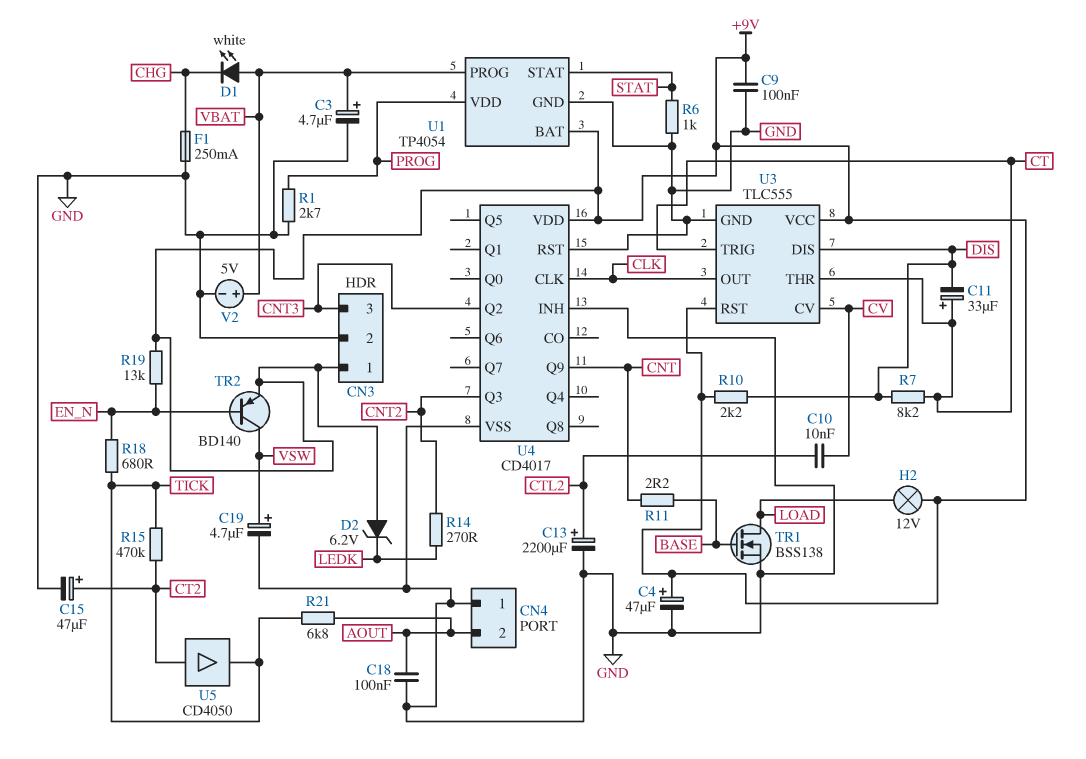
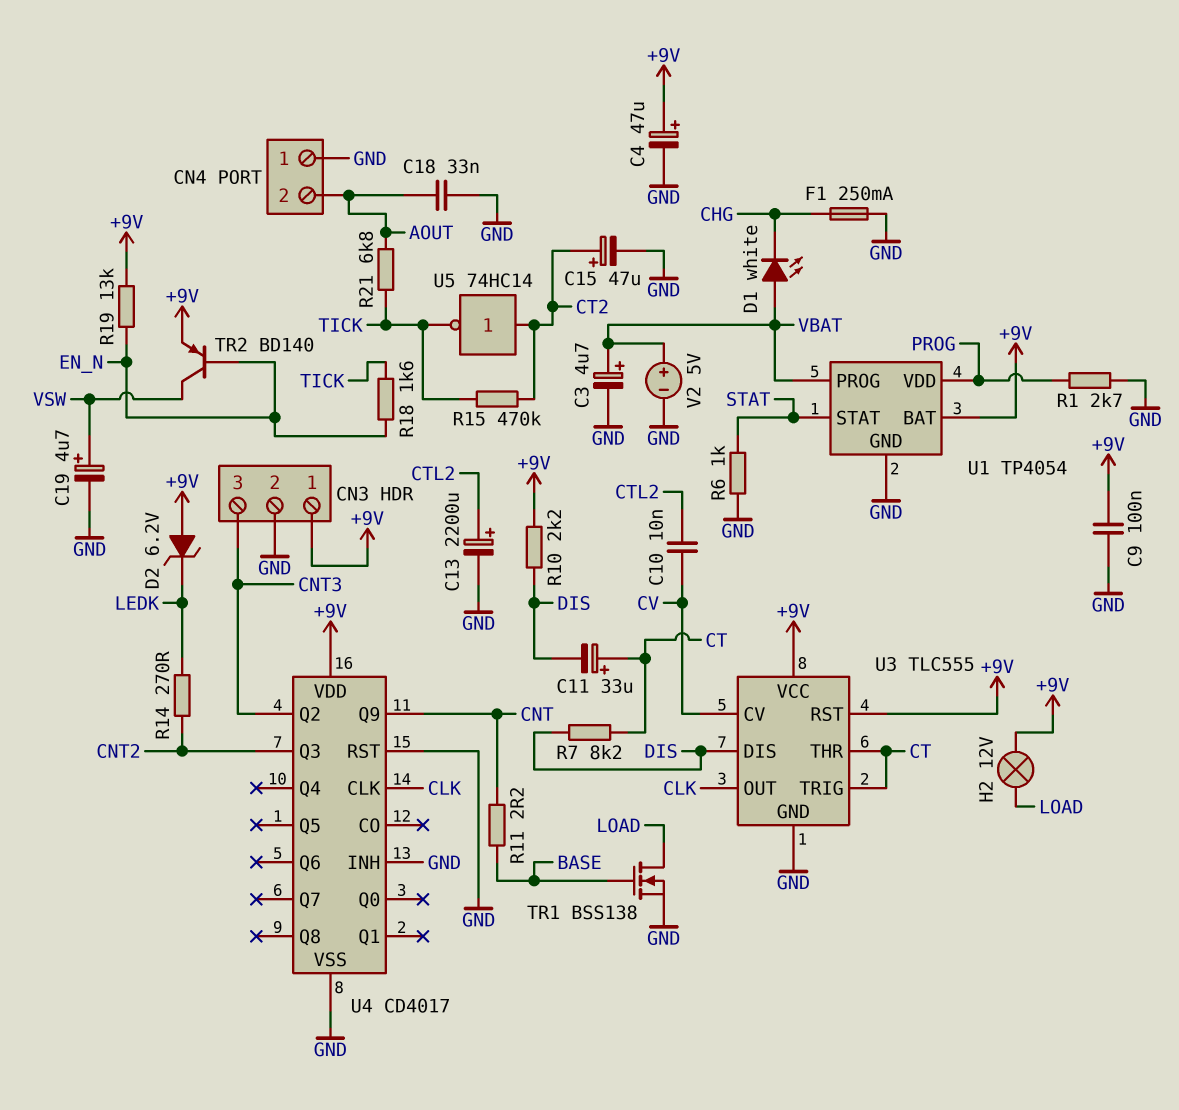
C18: 100nF (AOUT, GND) -> 33nF (AOUT, GND)
R18: 680 (EN_N, TICK) -> 1.6k (EN_N, TICK)
U5: buffer CD4050 (in CT2, out TICK) -> NOT 74HC14 (in CT2, out TICK)

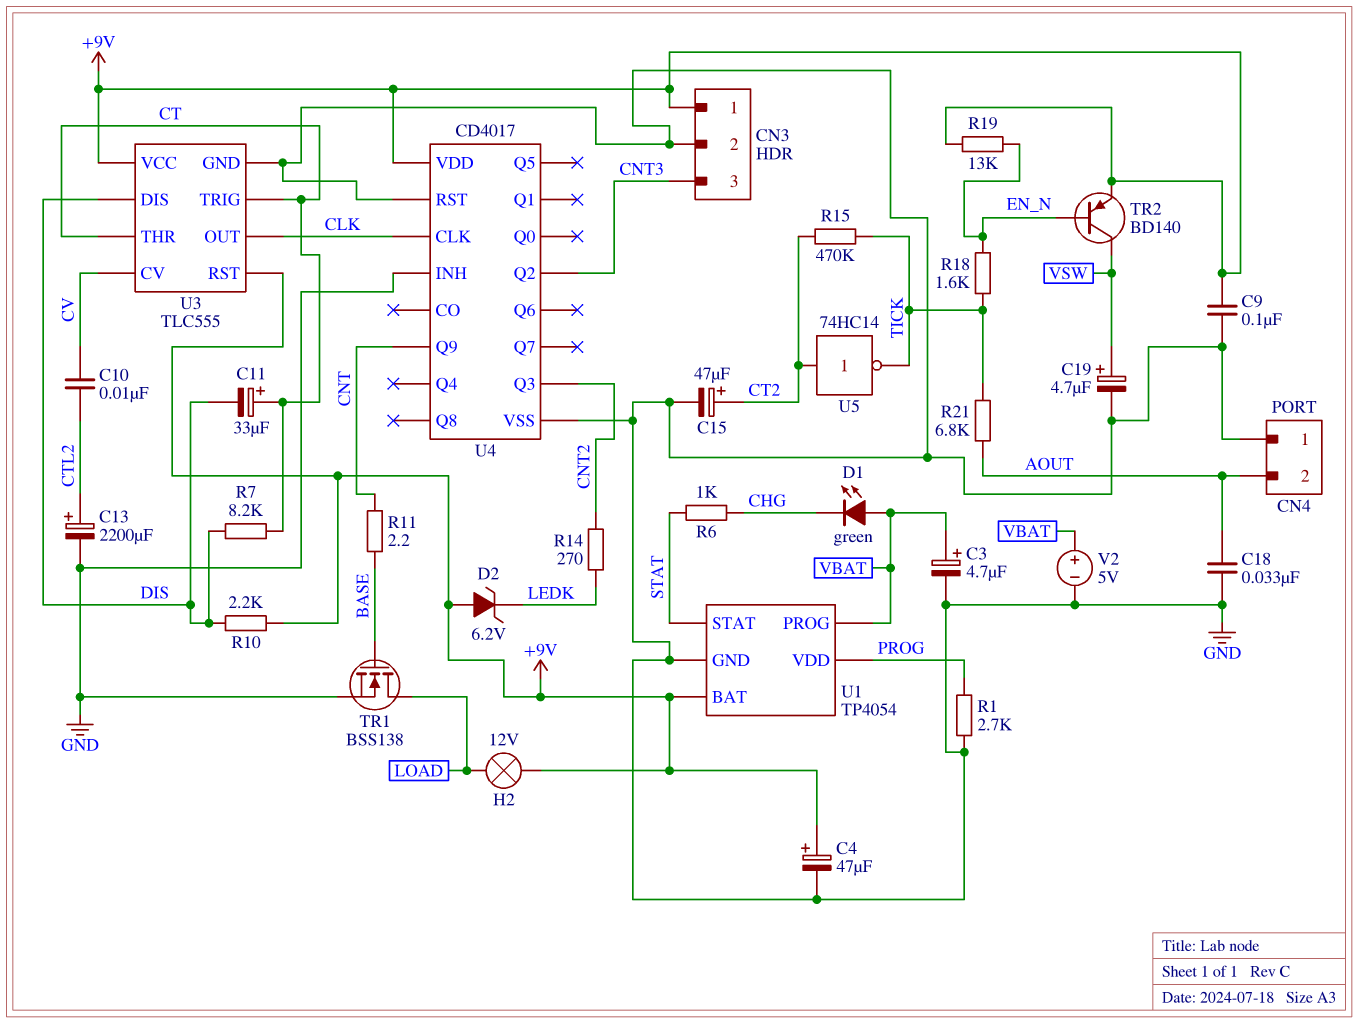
D1: LED white (A VBAT, K CHG) -> LED green (A VBAT, K CHG)
F1: 250mA (CHG, GND) -> none
R6: 1k (GND, STAT) -> 1k (CHG, STAT)

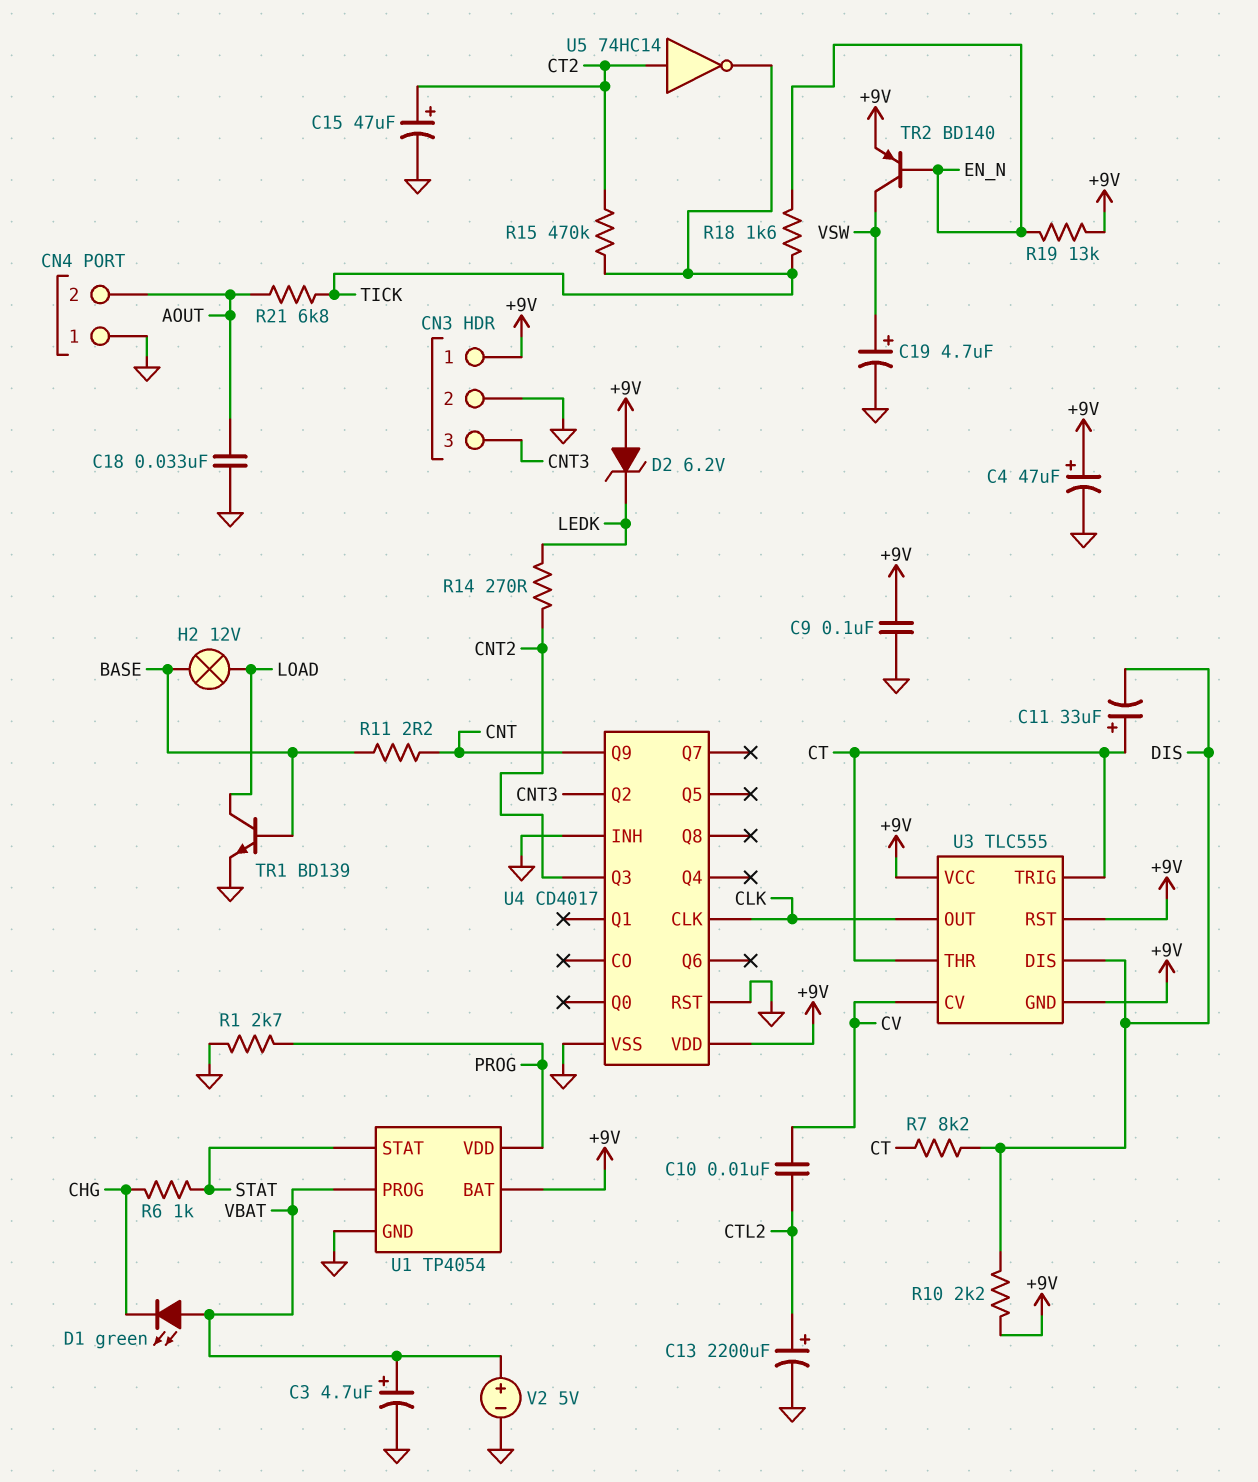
H2: lamp 12V (+9V, LOAD) -> lamp 12V (BASE, LOAD)
TR1: NMOS BSS138 (G BASE, D LOAD, S GND) -> NPN BD139 (B BASE, C LOAD, E GND)
U3 pin GND: GND -> +9V

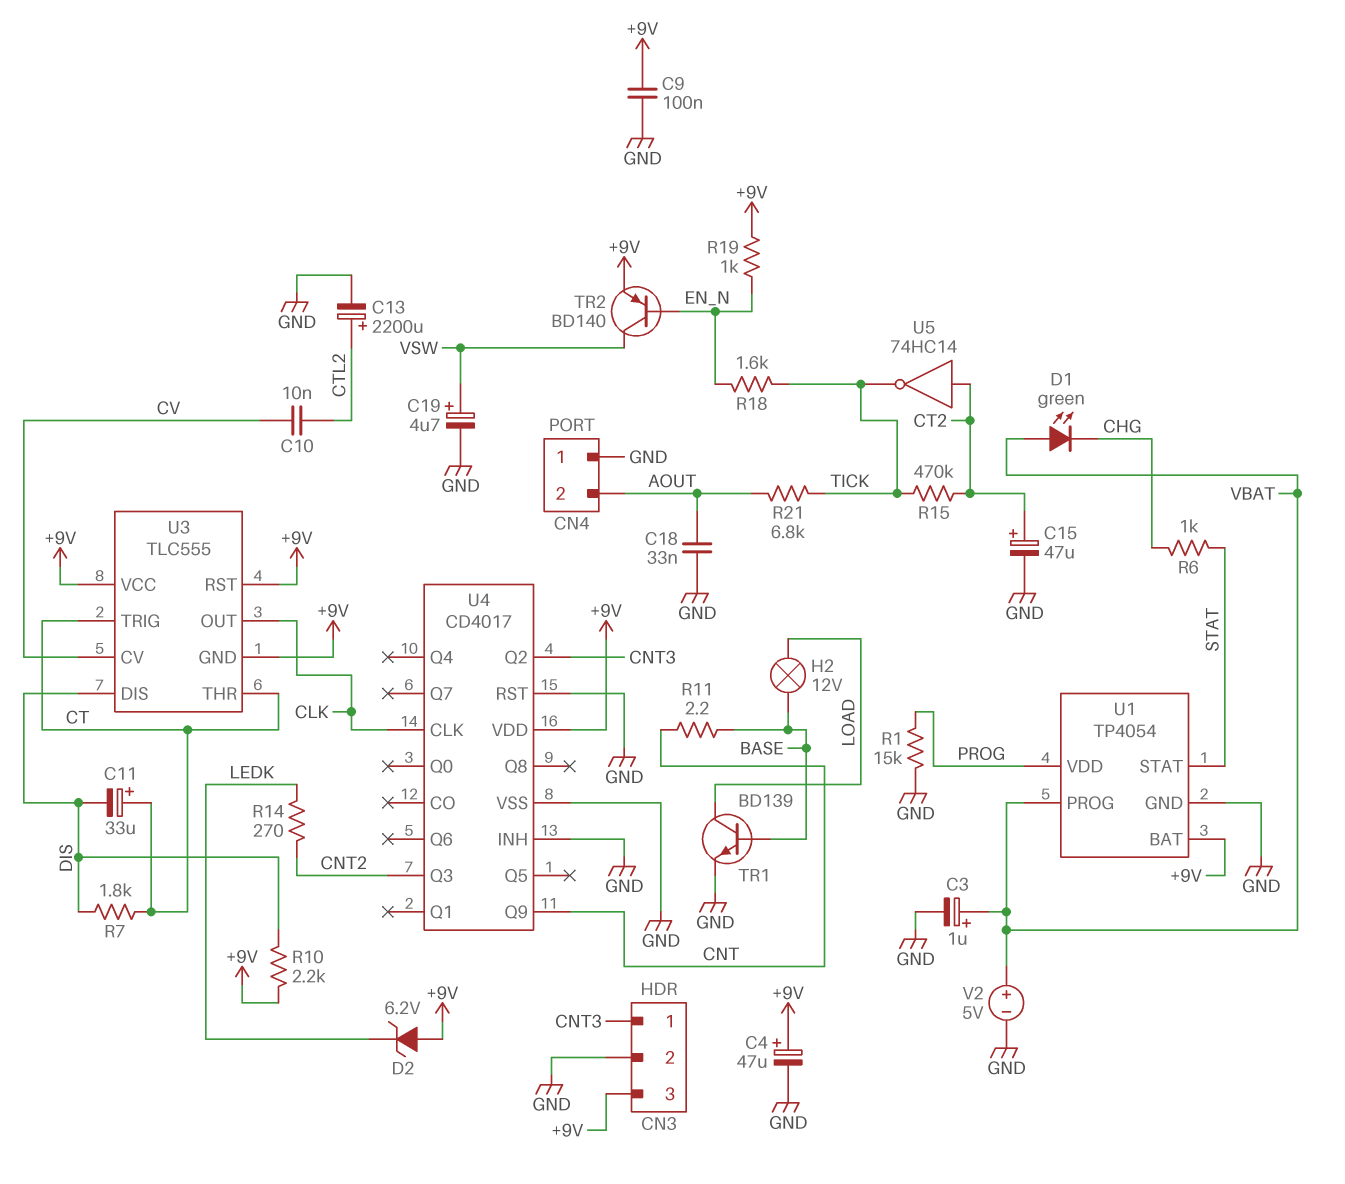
C3: 4.7uF (plus VBAT, minus GND) -> 1uF (plus VBAT, minus GND)
CN3 pin 1: +9V -> CNT3
CN3 pin 3: CNT3 -> +9V
R1: 2.7k (GND, PROG) -> 15k (GND, PROG)
R7: 8.2k (CT, DIS) -> 1.8k (CT, DIS)
R19: 13k (+9V, EN_N) -> 1k (+9V, EN_N)

